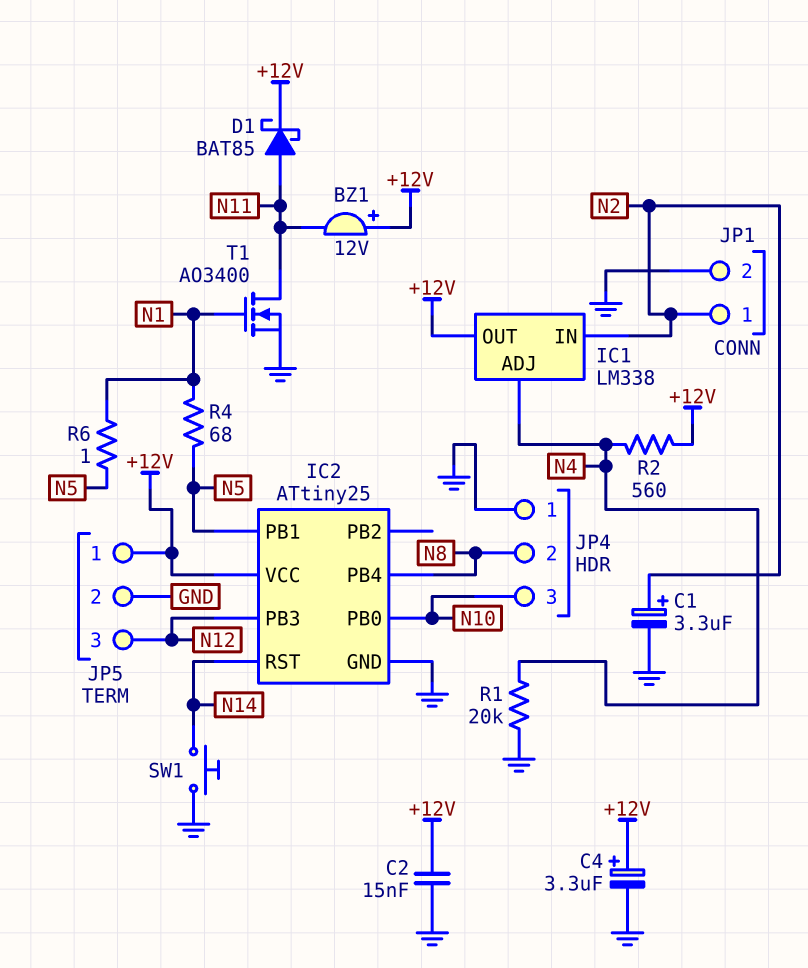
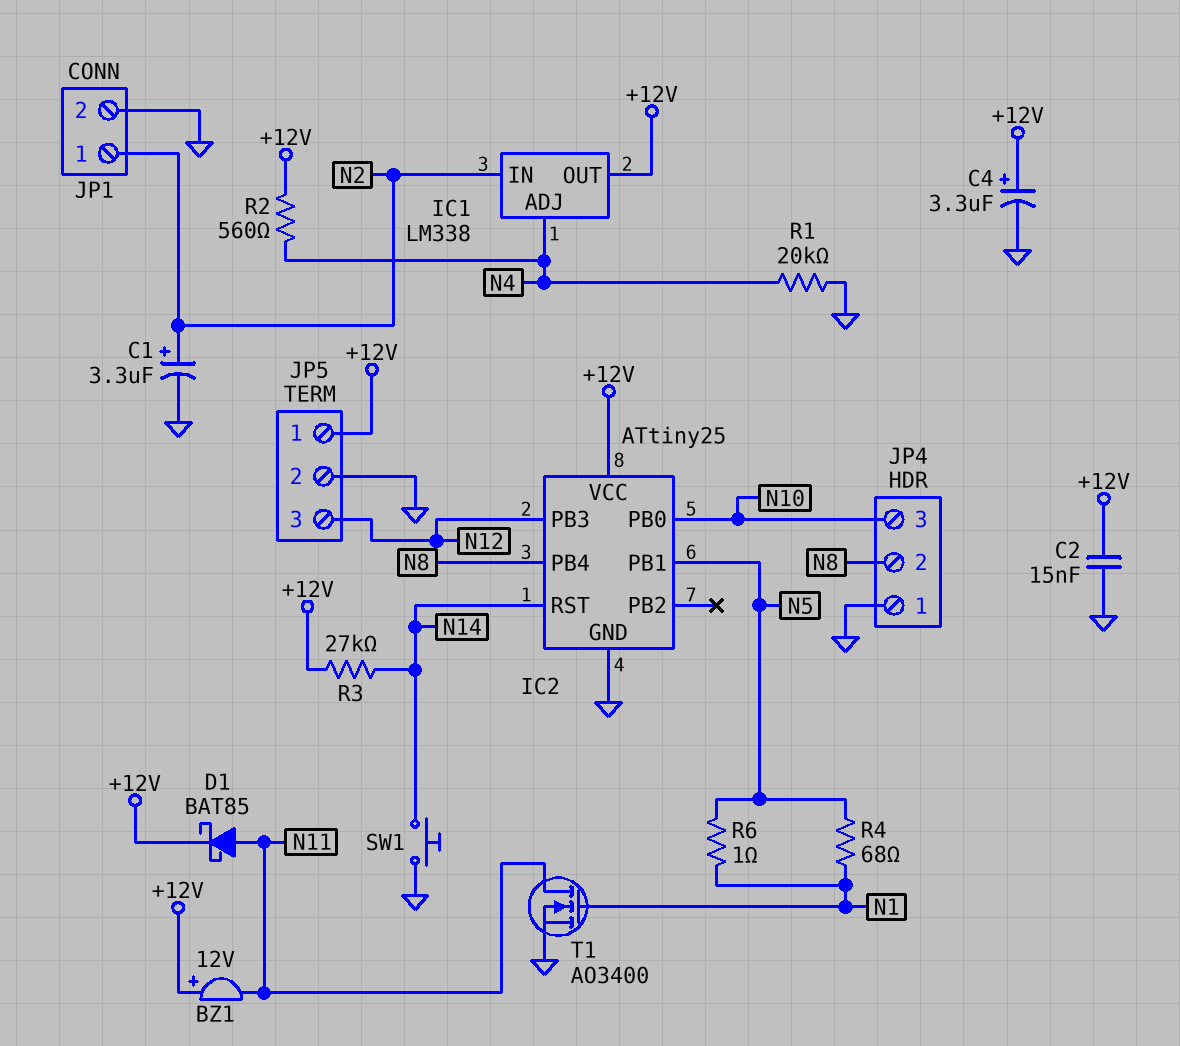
R3: none -> 27k (+12V, N14)

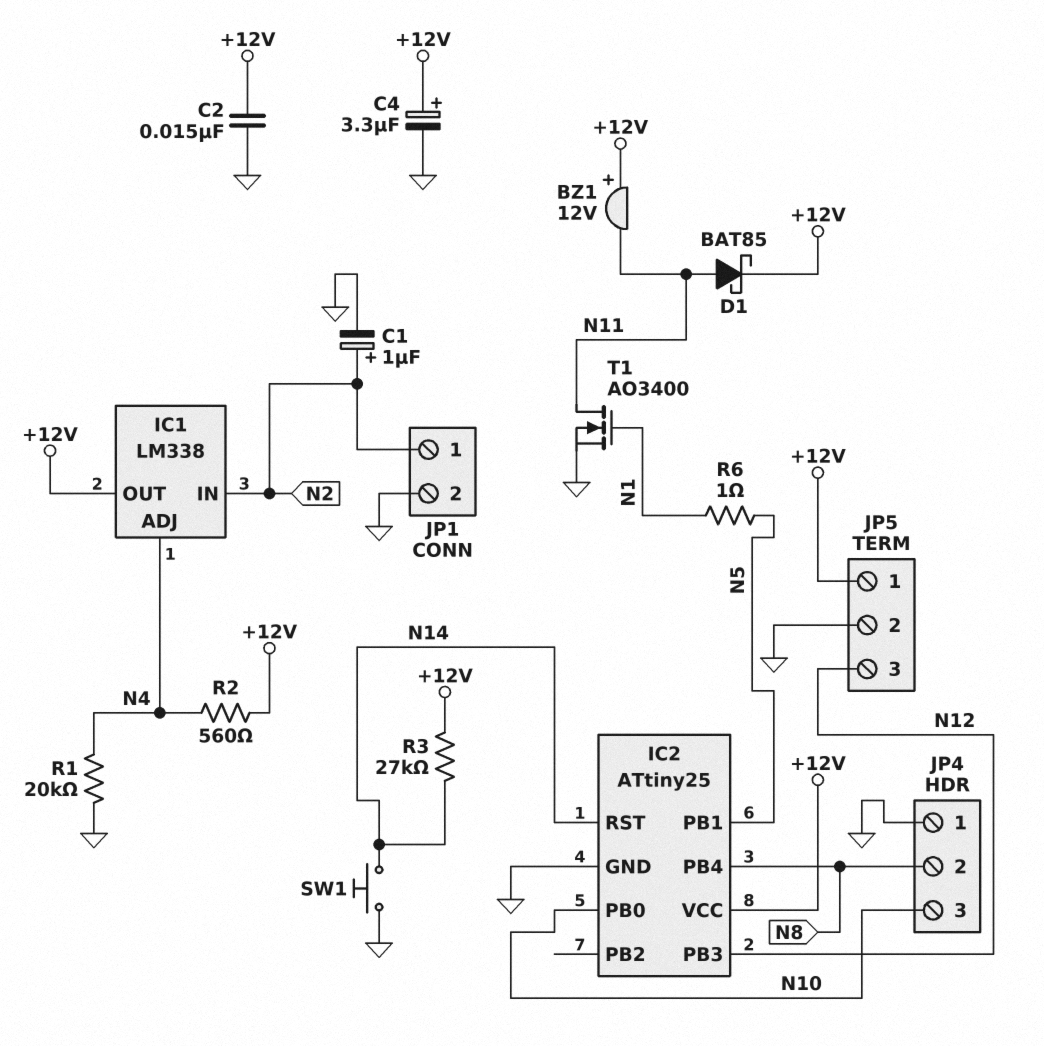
C1: 3.3uF (plus N2, minus GND) -> 1uF (plus N2, minus GND)
R4: 68 (N1, N5) -> none

